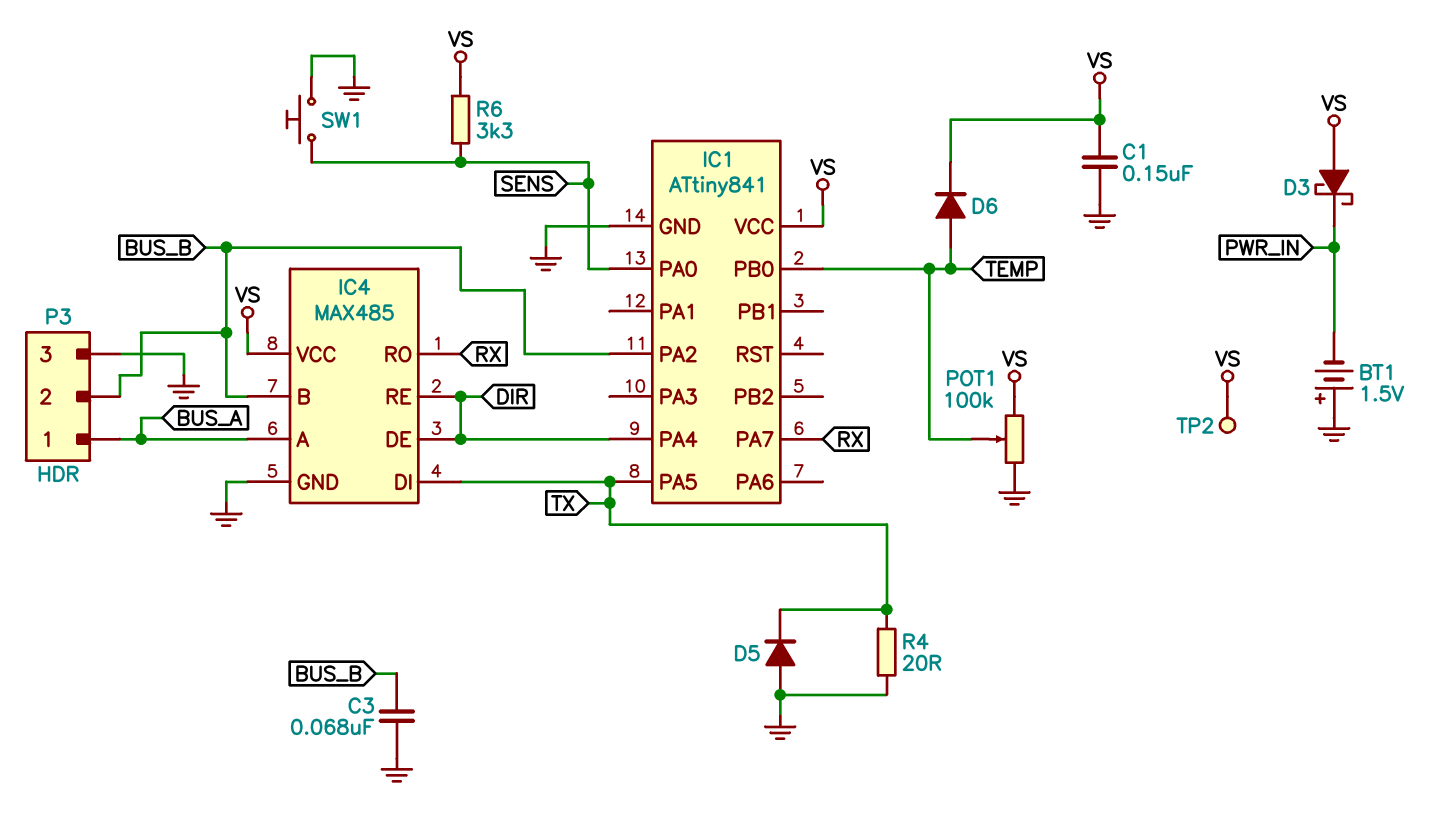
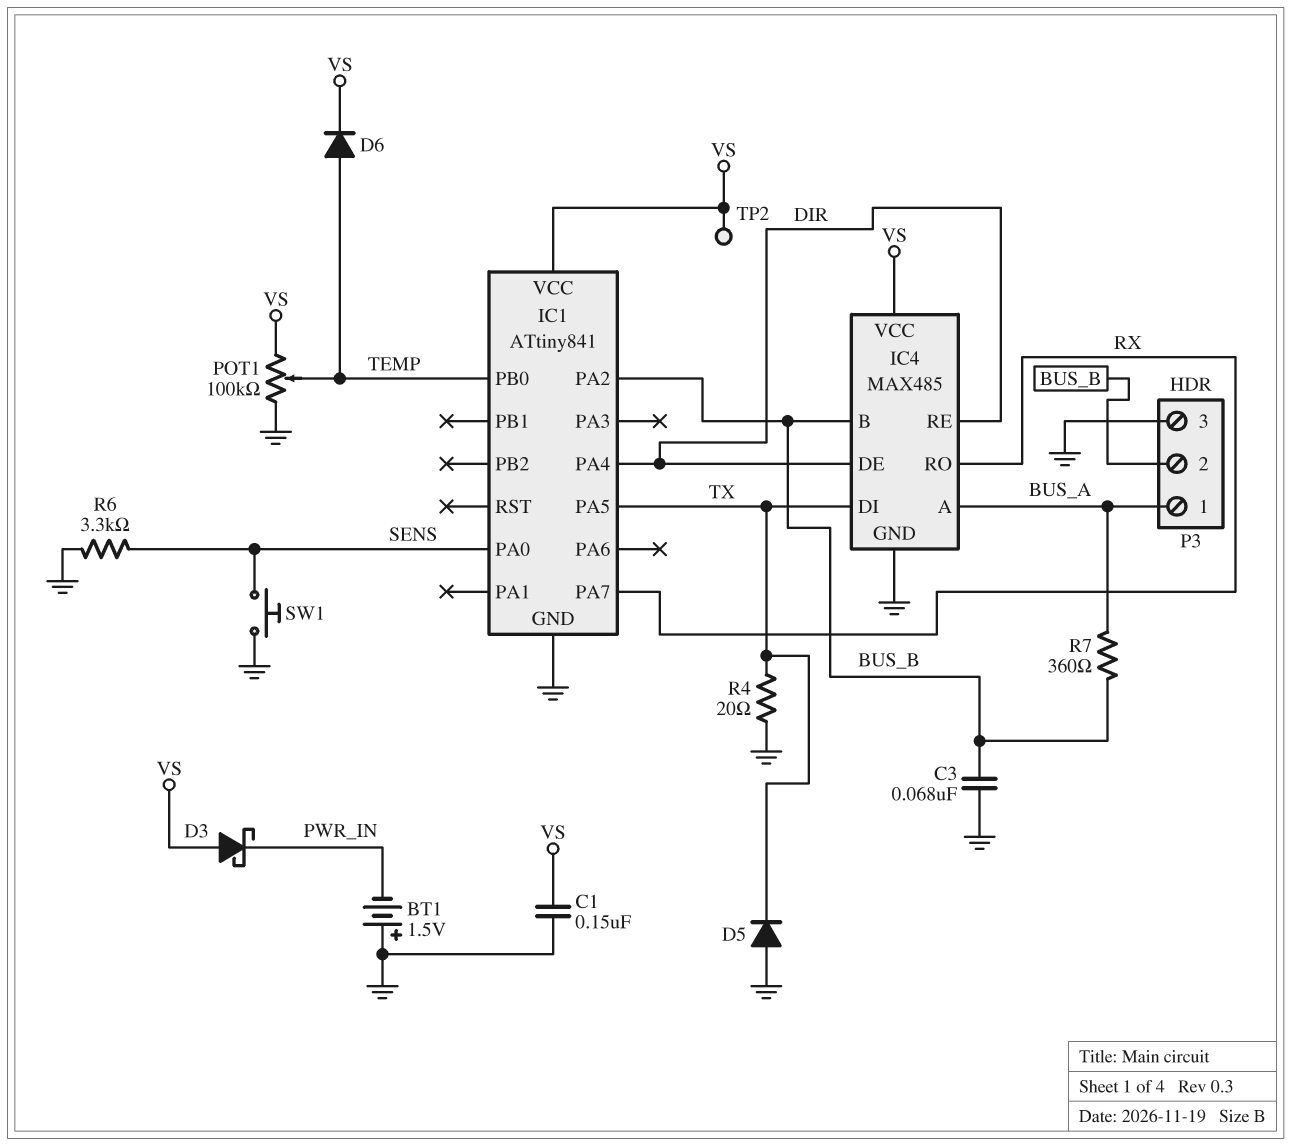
R6: 3.3k (SENS, VS) -> 3.3k (GND, SENS)
R7: none -> 360 (BUS_A, BUS_B)

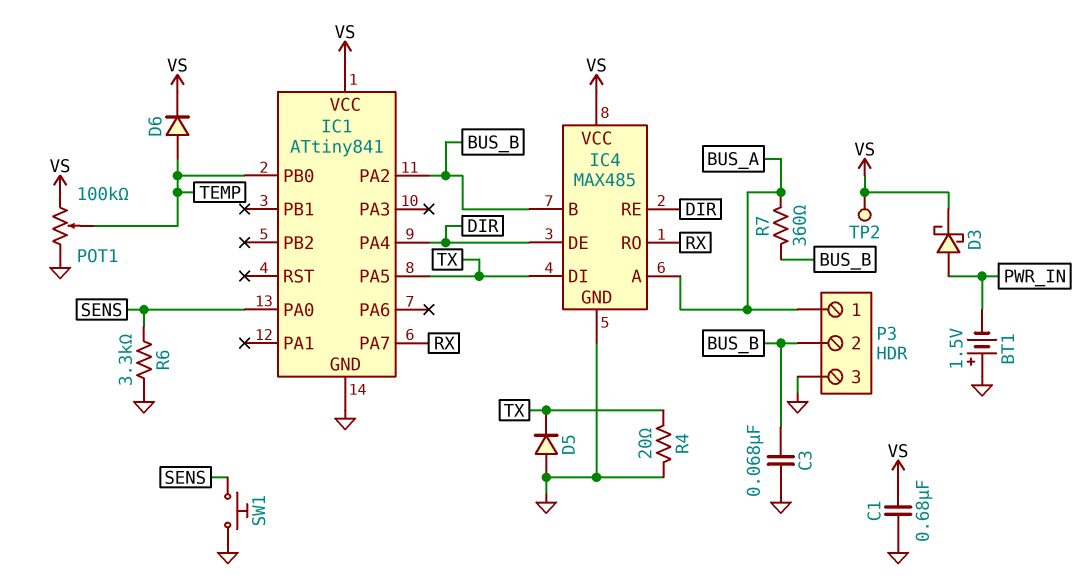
C1: 150nF (GND, VS) -> 680nF (GND, VS)
D3: schottky (A VS, K PWR_IN) -> schottky (A PWR_IN, K VS)

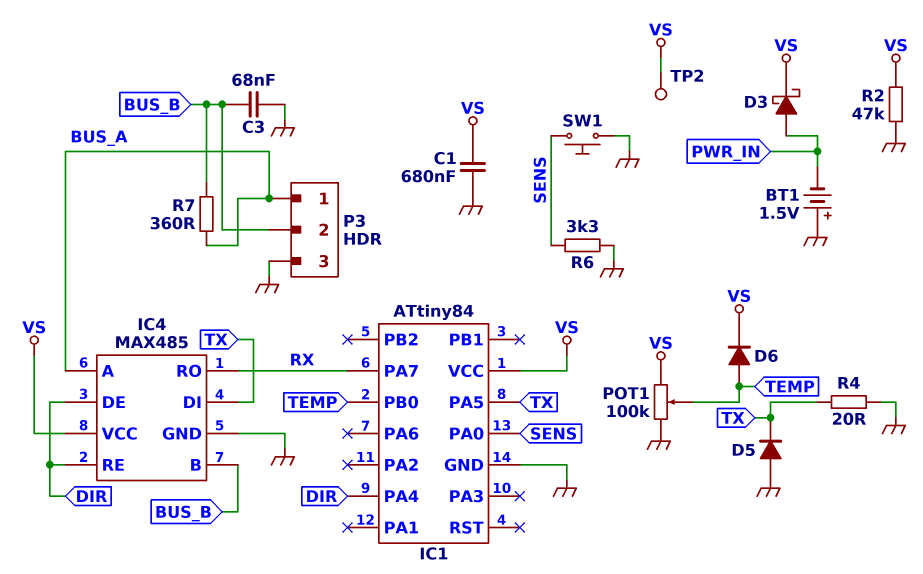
IC1: ATtiny841 -> ATtiny84
IC1 pin PA2: BUS_B -> none
R2: none -> 47k (GND, VS)

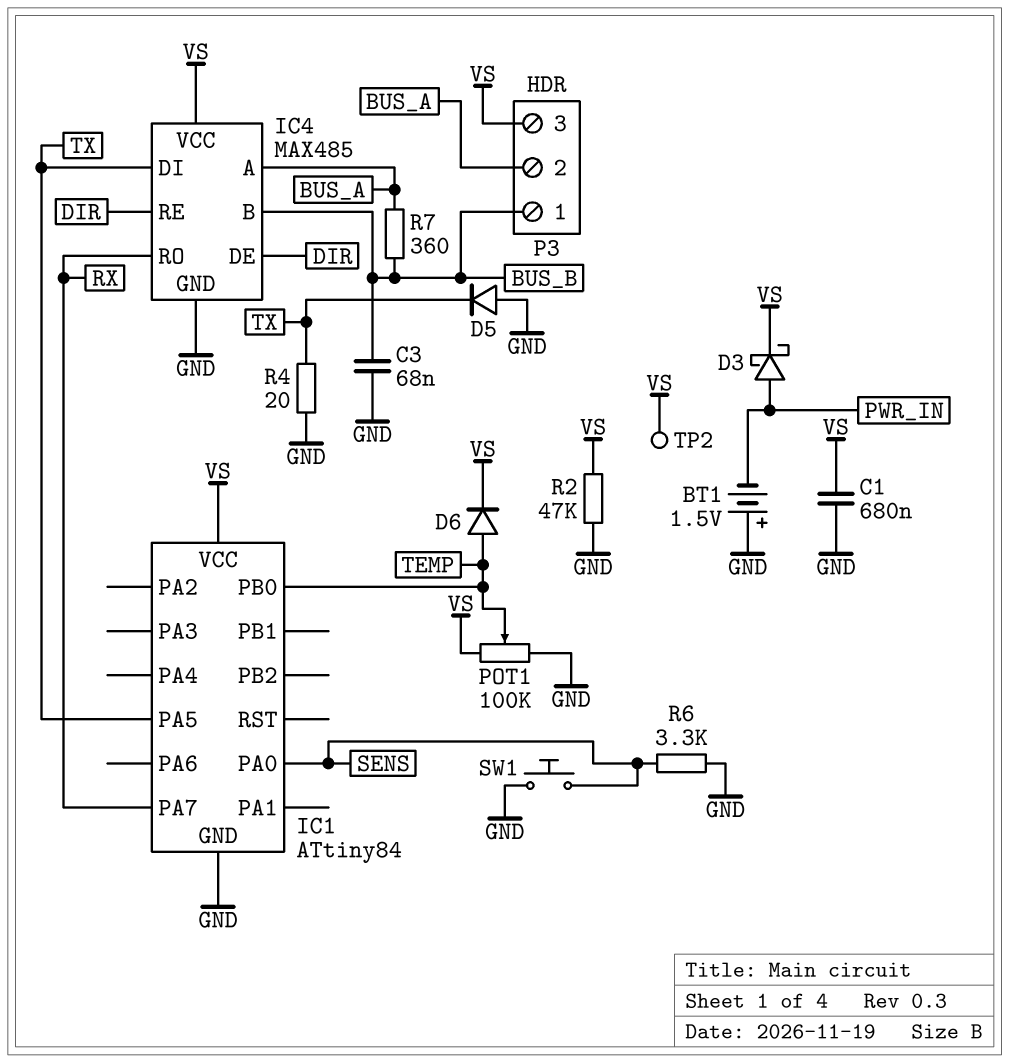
IC1 pin PA4: DIR -> none
P3 pin 1: BUS_A -> BUS_B
P3 pin 2: BUS_B -> BUS_A
P3 pin 3: GND -> VS

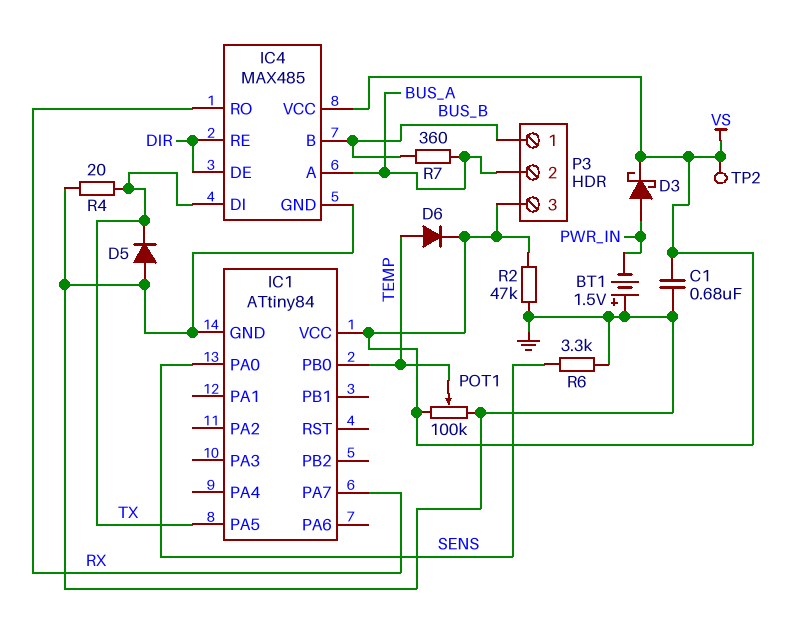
C3: 68nF (BUS_B, GND) -> none
SW1: button (GND, SENS) -> none

